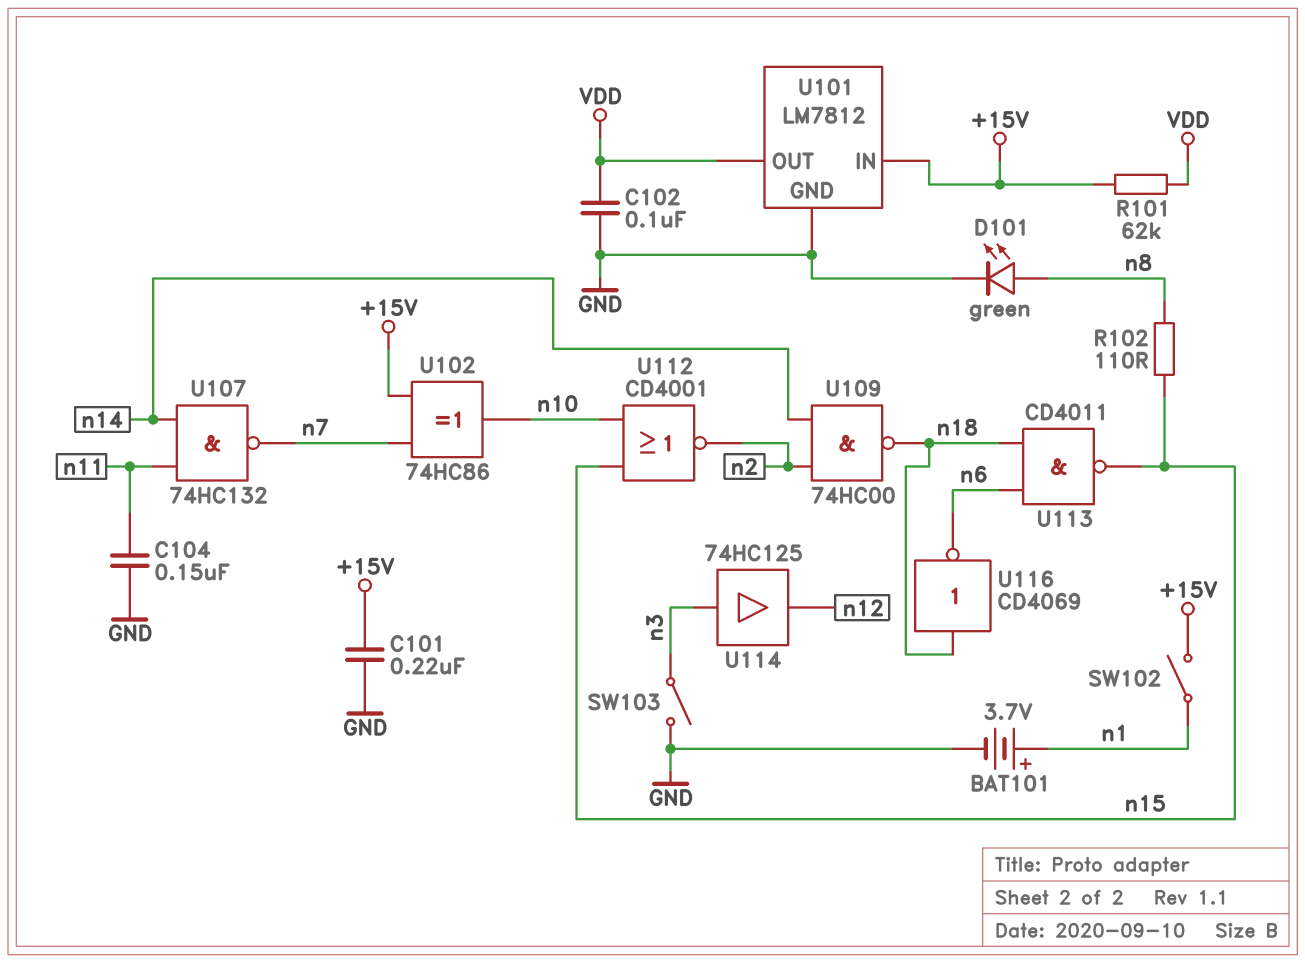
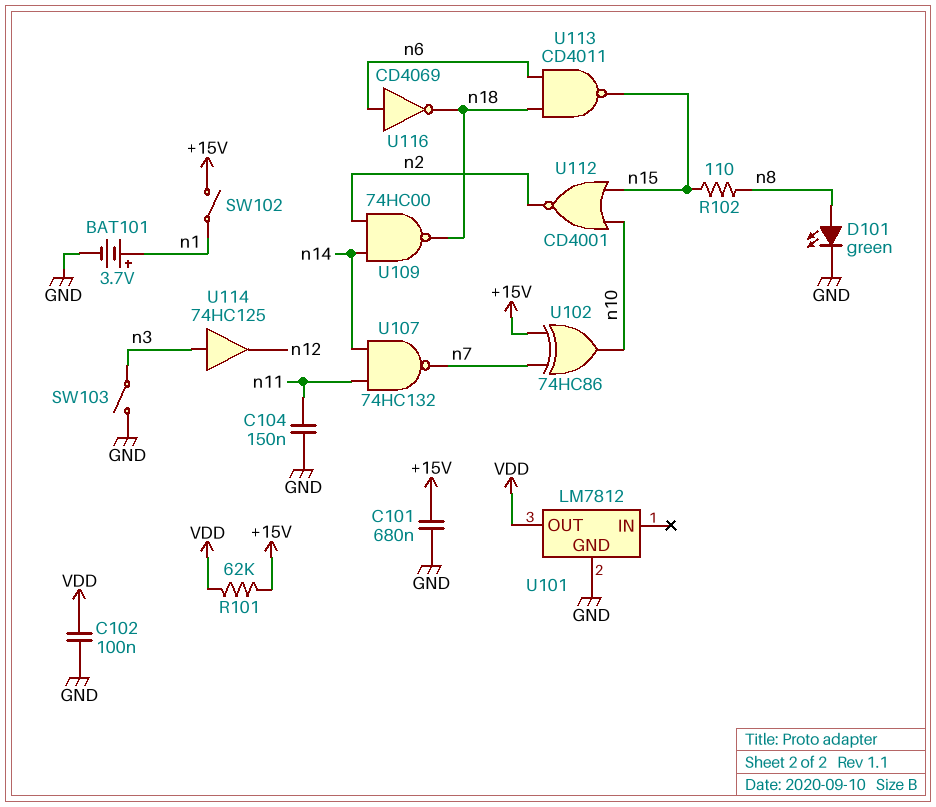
C101: 220nF (+15V, GND) -> 680nF (+15V, GND)
U101 pin IN: +15V -> none
U116: NOT CD4069 (in n18, out n6) -> NOT CD4069 (in n6, out n18)

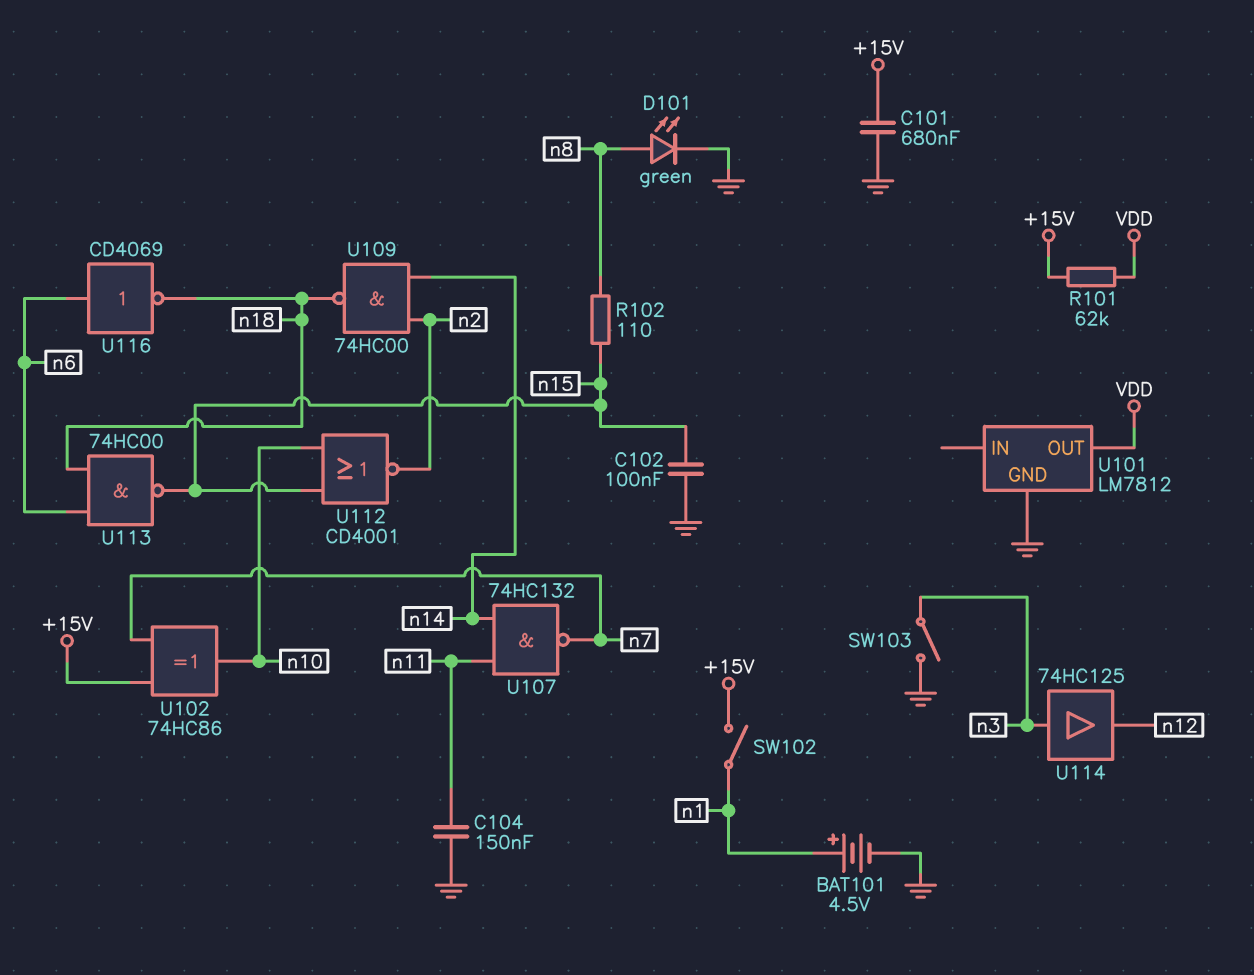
BAT101: 3.7V (plus n1, minus GND) -> 4.5V (plus n1, minus GND)
C102: 100nF (GND, VDD) -> 100nF (GND, n15)
U113: NAND CD4011 (in n6, in n18, out n15) -> NAND 74HC00 (in n6, in n18, out n15)

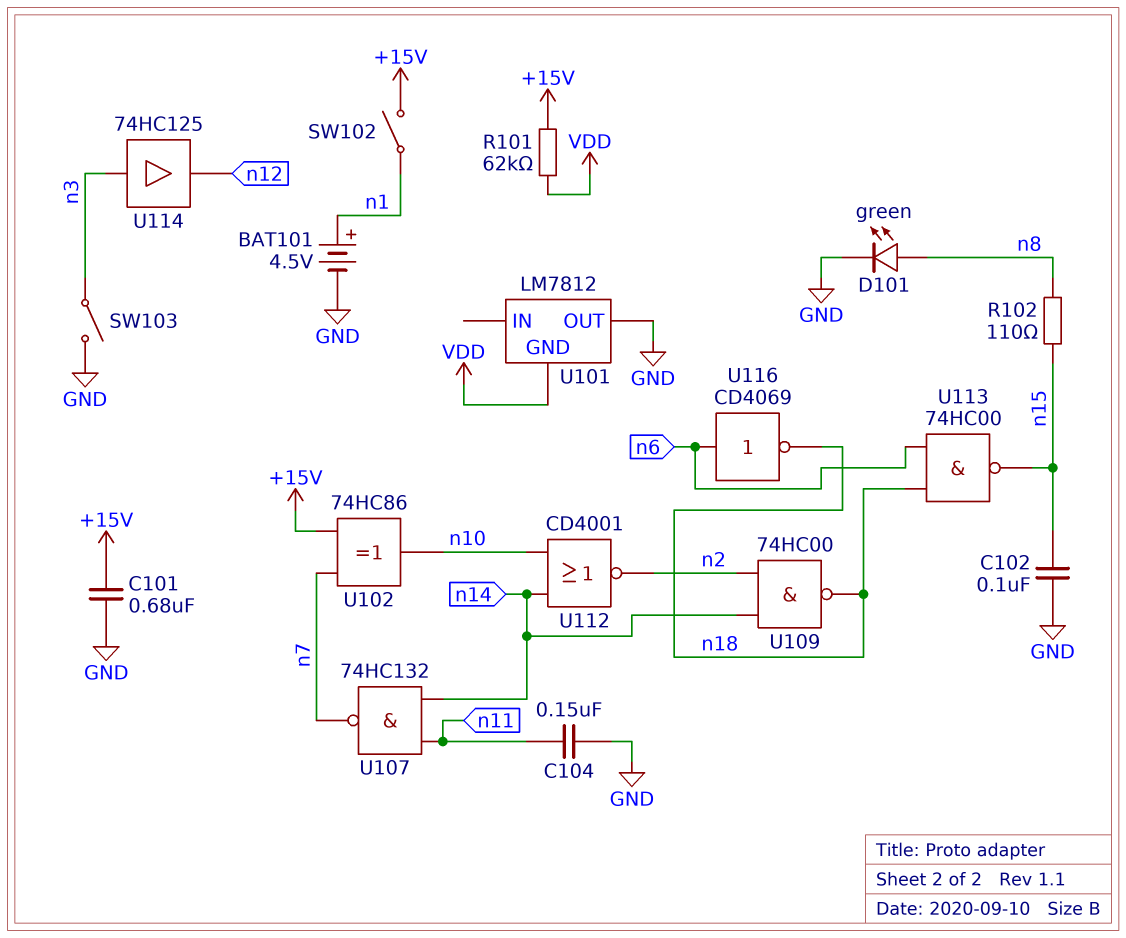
U101 pin GND: GND -> VDD
U101 pin OUT: VDD -> GND
U112: NOR CD4001 (in n10, in n15, out n2) -> NOR CD4001 (in n10, in n14, out n2)

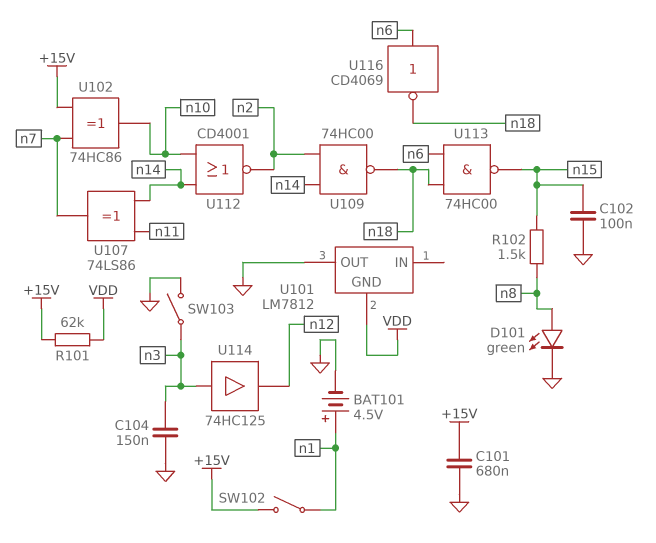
C104: 150nF (GND, n11) -> 150nF (GND, n3)
R102: 110 (n8, n15) -> 1.5k (n8, n15)
U107: NAND 74HC132 (in n11, in n14, out n7) -> XOR 74LS86 (in n11, in n14, out n7)

